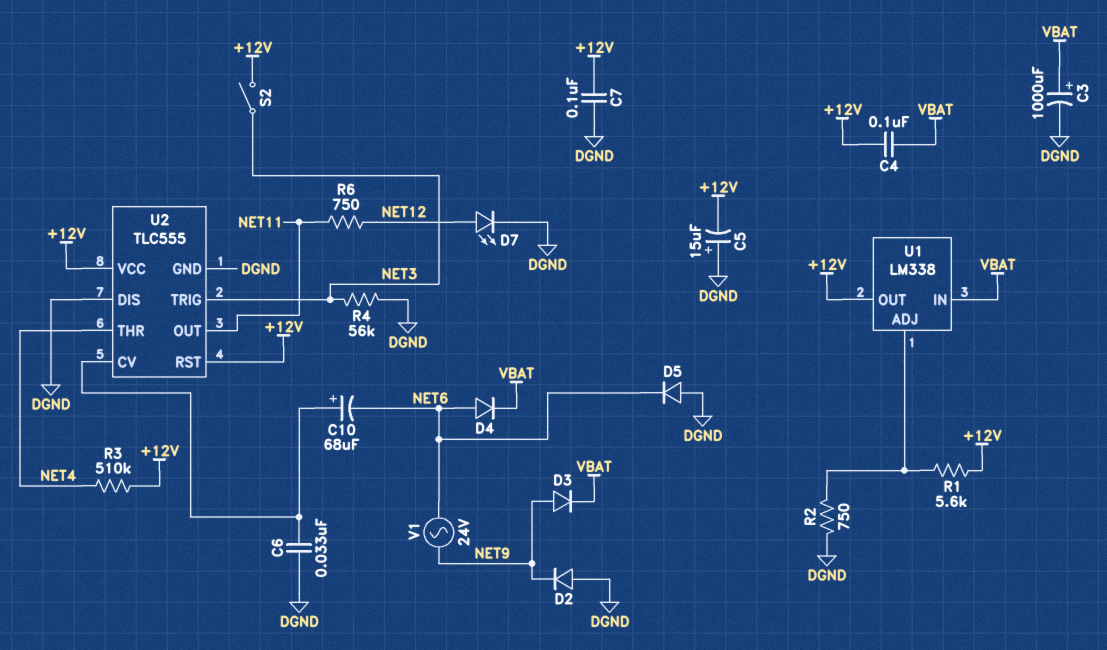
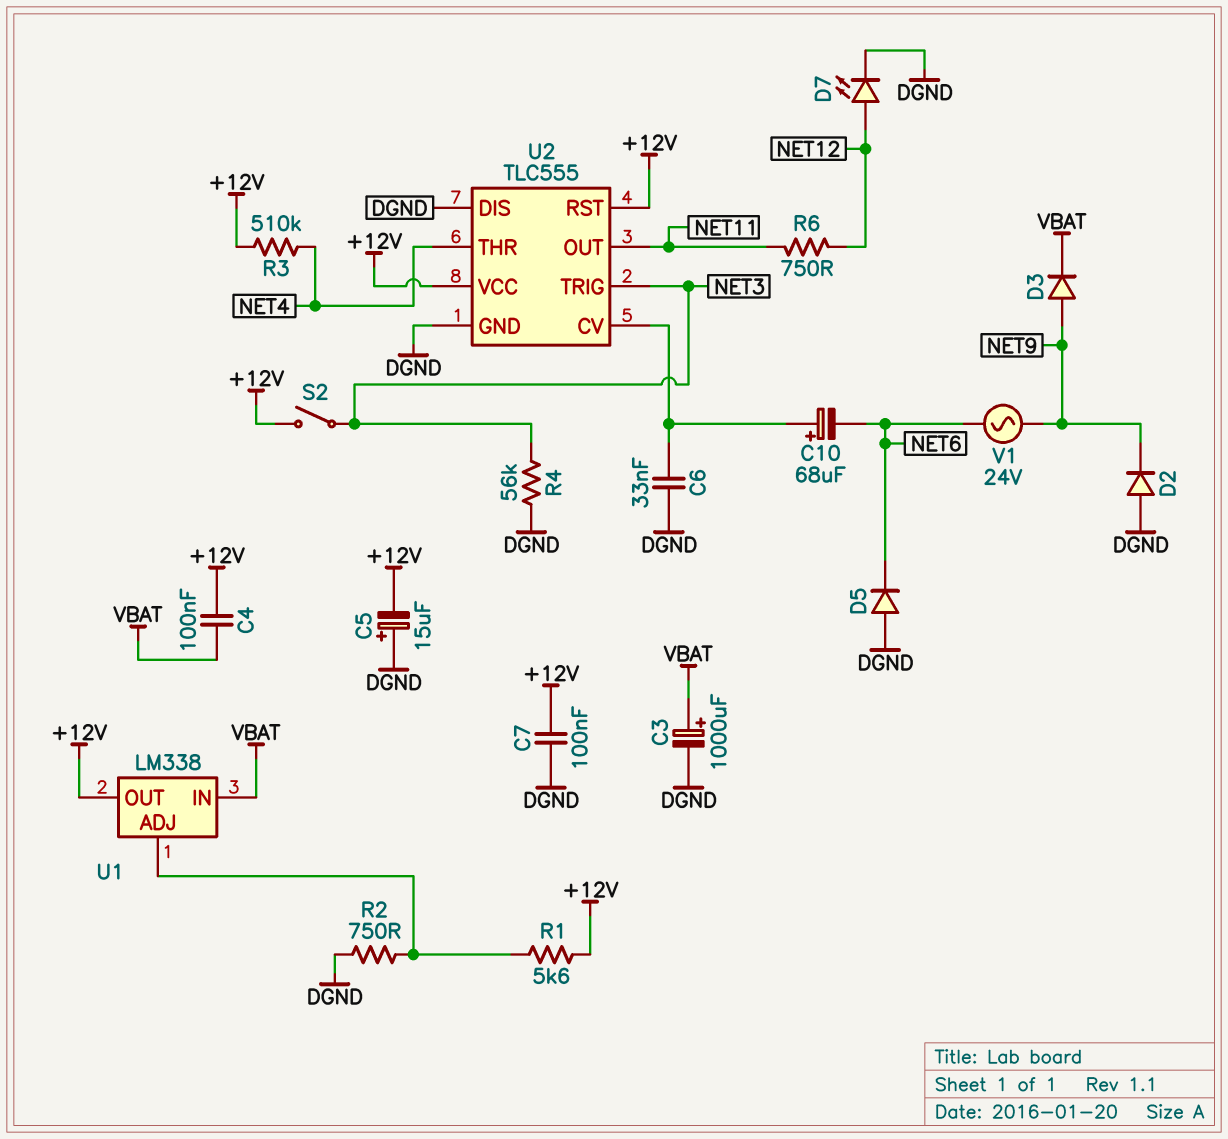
D4: diode (A NET6, K VBAT) -> none

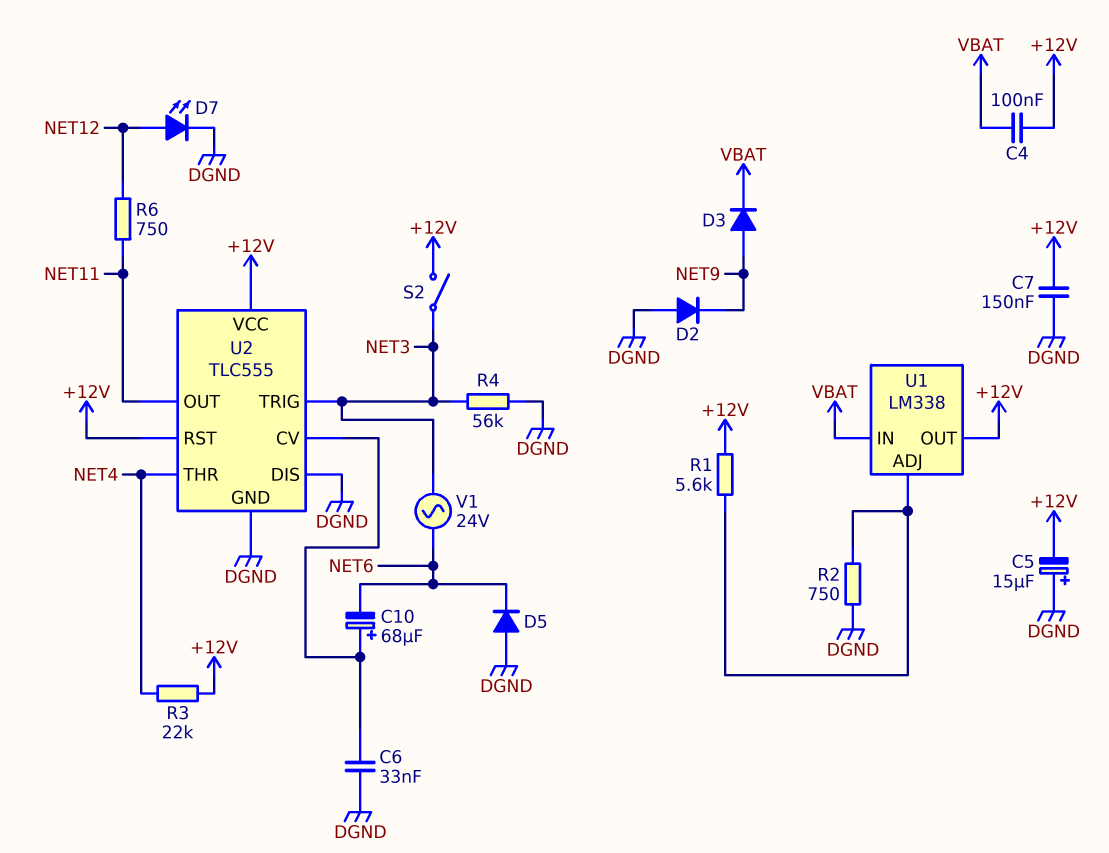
C3: 1000uF (plus VBAT, minus DGND) -> none
C7: 100nF (+12V, DGND) -> 150nF (+12V, DGND)
R3: 510k (+12V, NET4) -> 22k (+12V, NET4)
V1: AC 24V (NET6, NET9) -> AC 24V (NET3, NET6)

